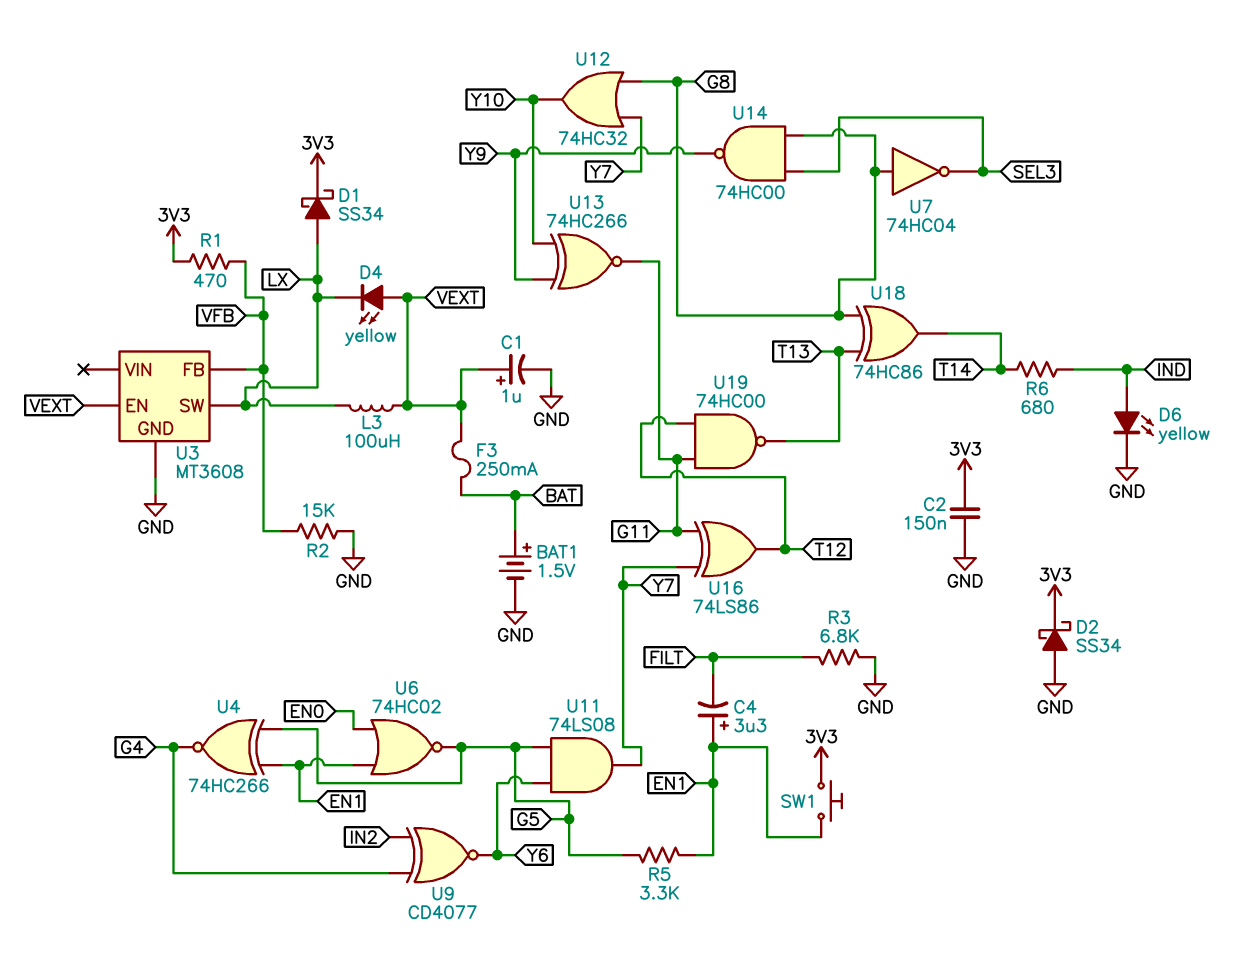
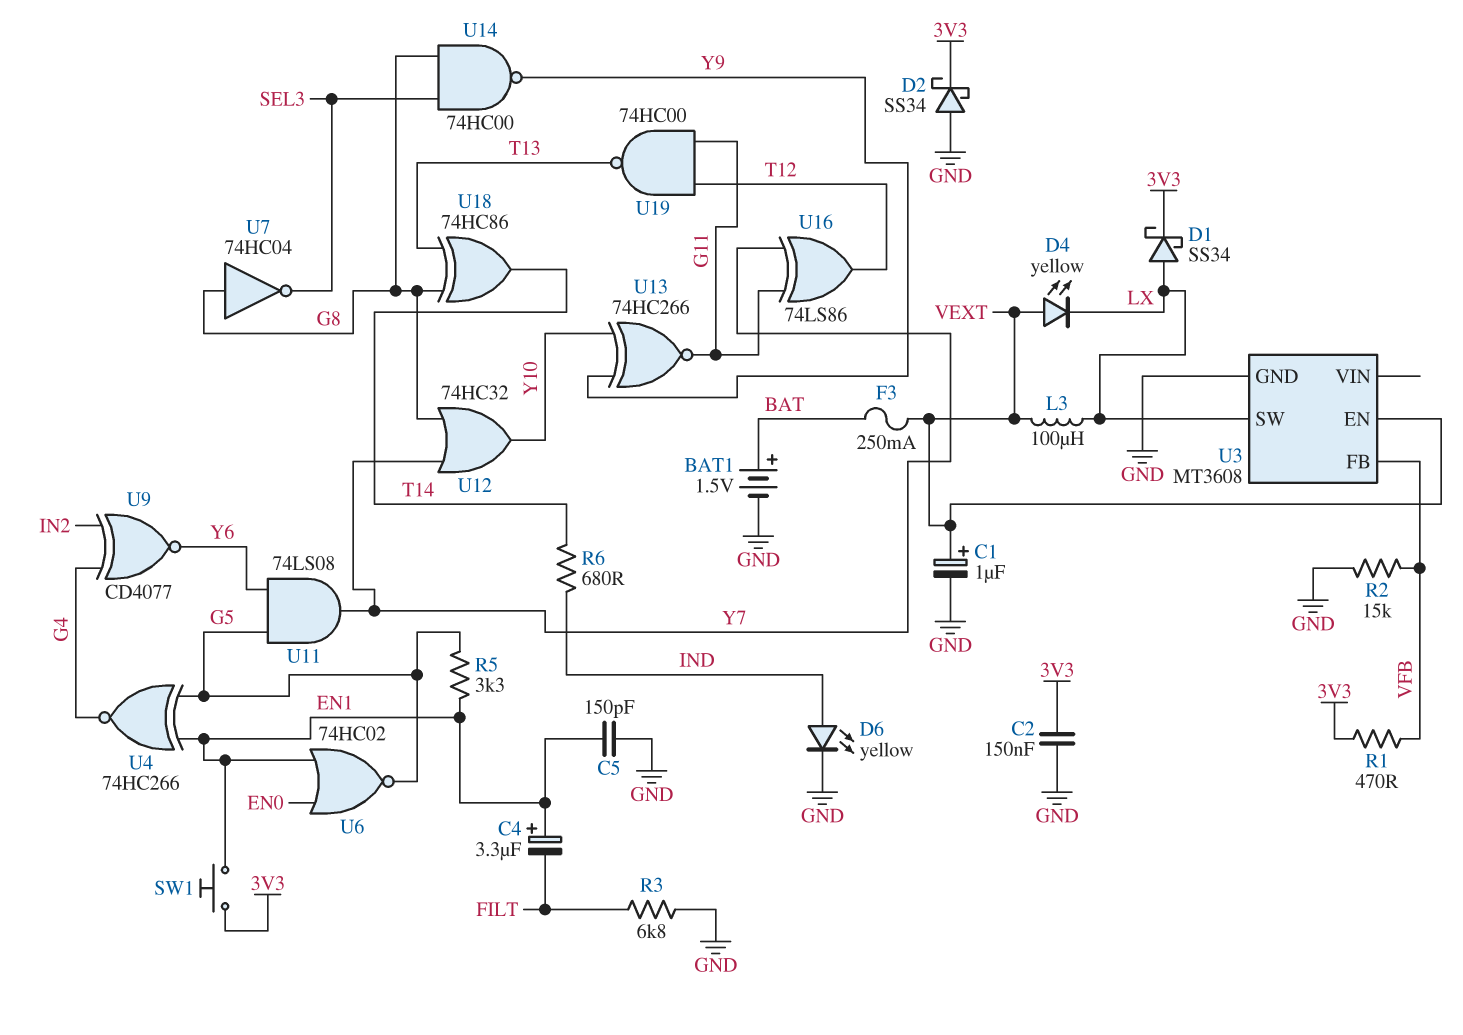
C5: none -> 150pF (EN1, GND)

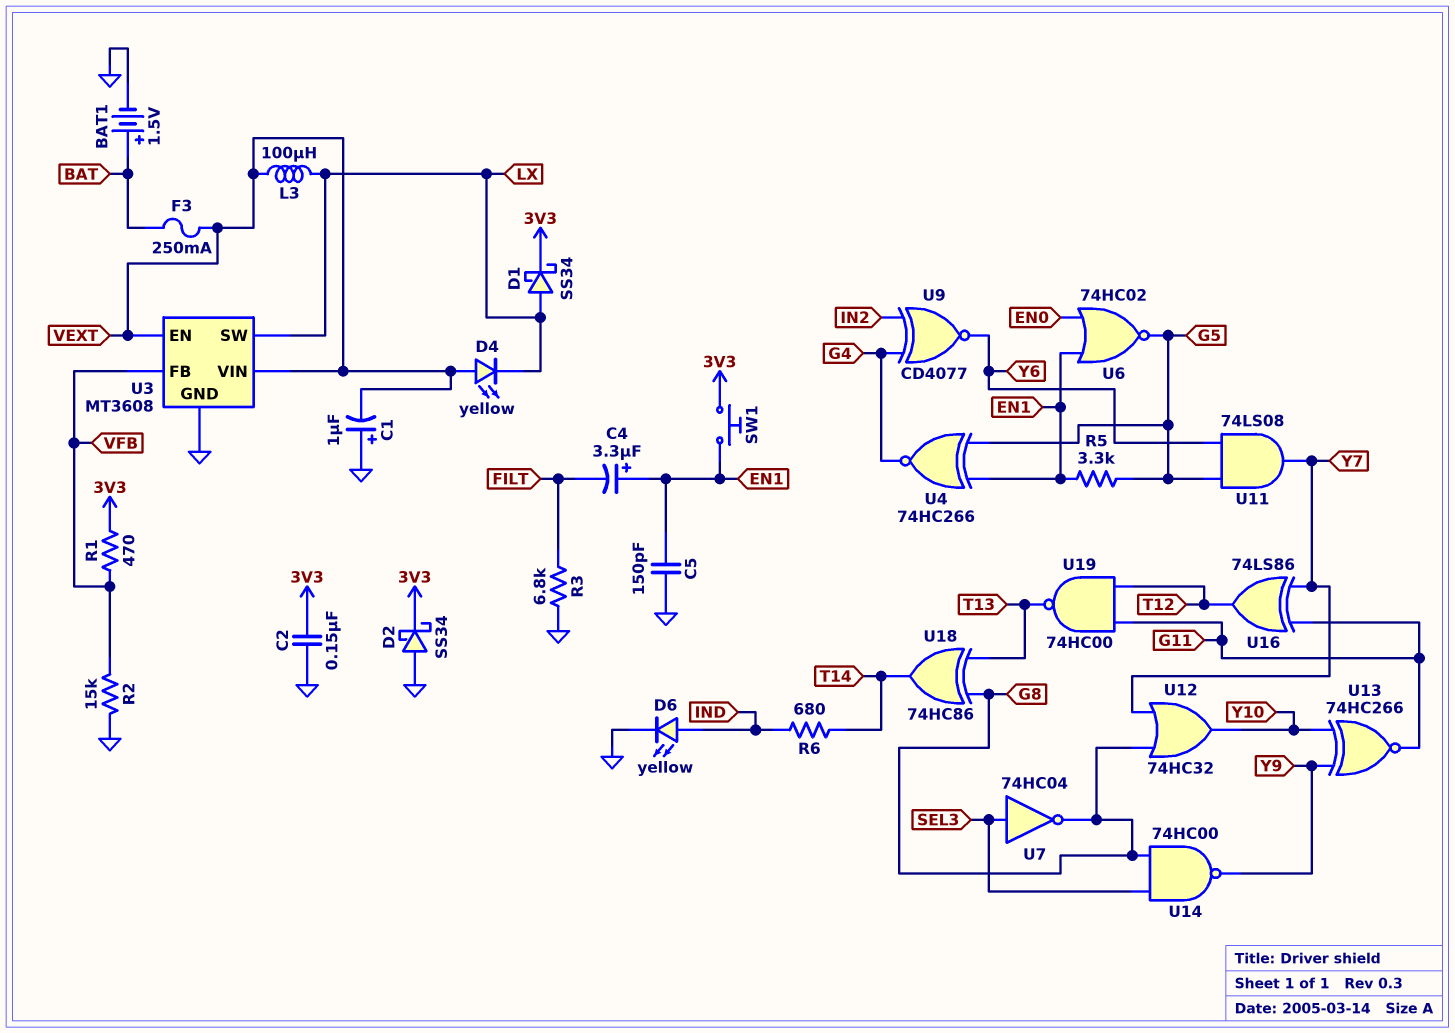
C1: 1uF (plus VEXT, minus GND) -> 1uF (plus GND, minus VEXT)
U3 pin VIN: none -> VEXT
U7: NOT 74HC04 (in G8, out SEL3) -> NOT 74HC04 (in SEL3, out G8)

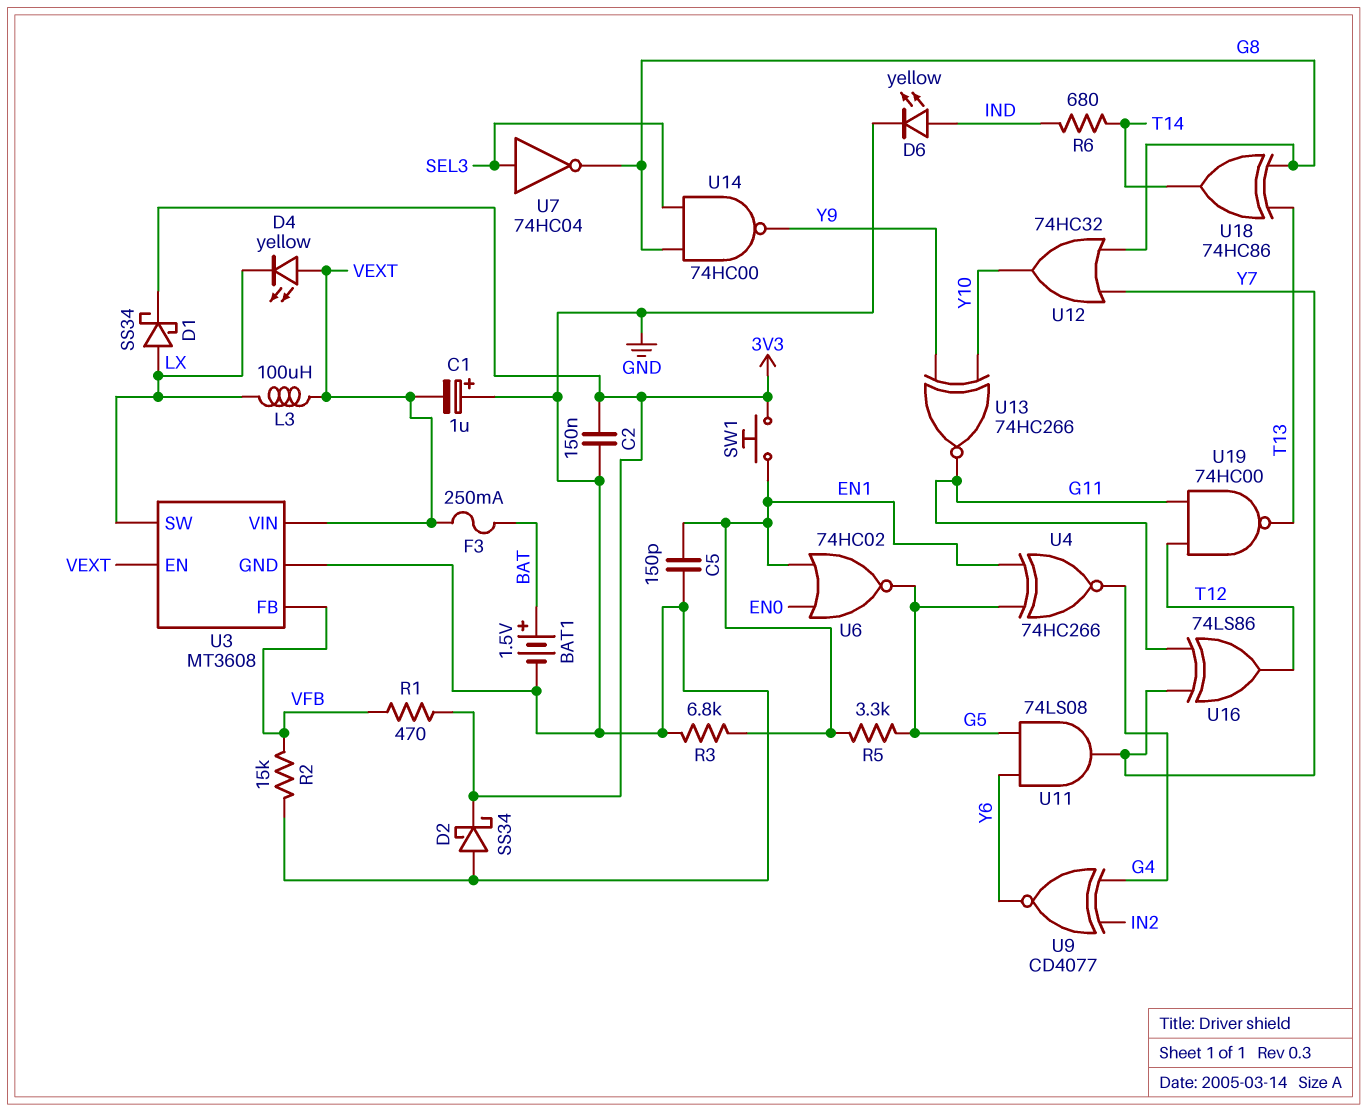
C4: 3.3uF (plus EN1, minus FILT) -> none
R3: 6.8k (FILT, GND) -> 6.8k (EN1, GND)

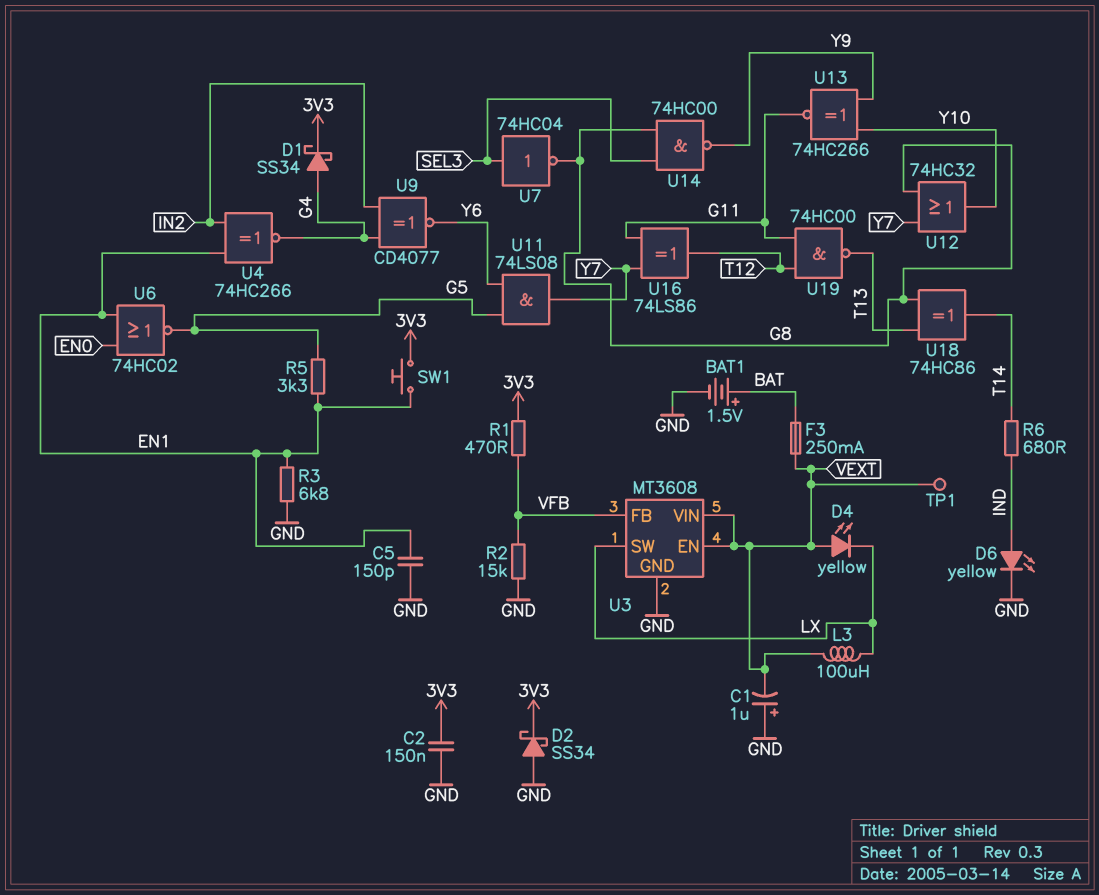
D1: schottky SS34 (A LX, K 3V3) -> schottky SS34 (A G4, K 3V3)
TP1: none -> test point (VEXT)
U4: XNOR 74HC266 (in EN1, in G5, out G4) -> XNOR 74HC266 (in EN1, in IN2, out G4)

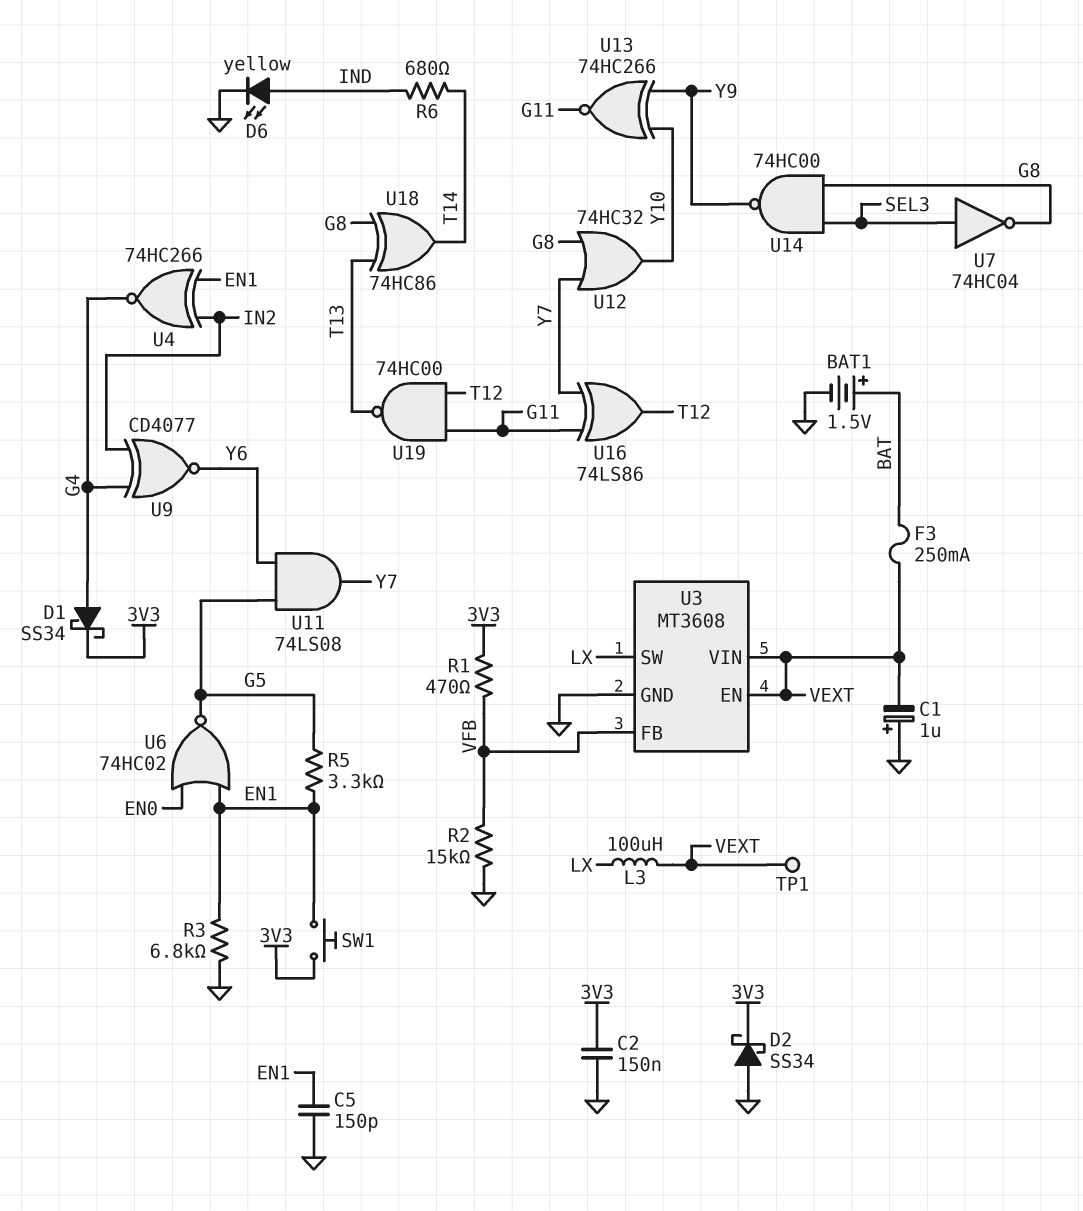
D4: LED yellow (A VEXT, K LX) -> none

